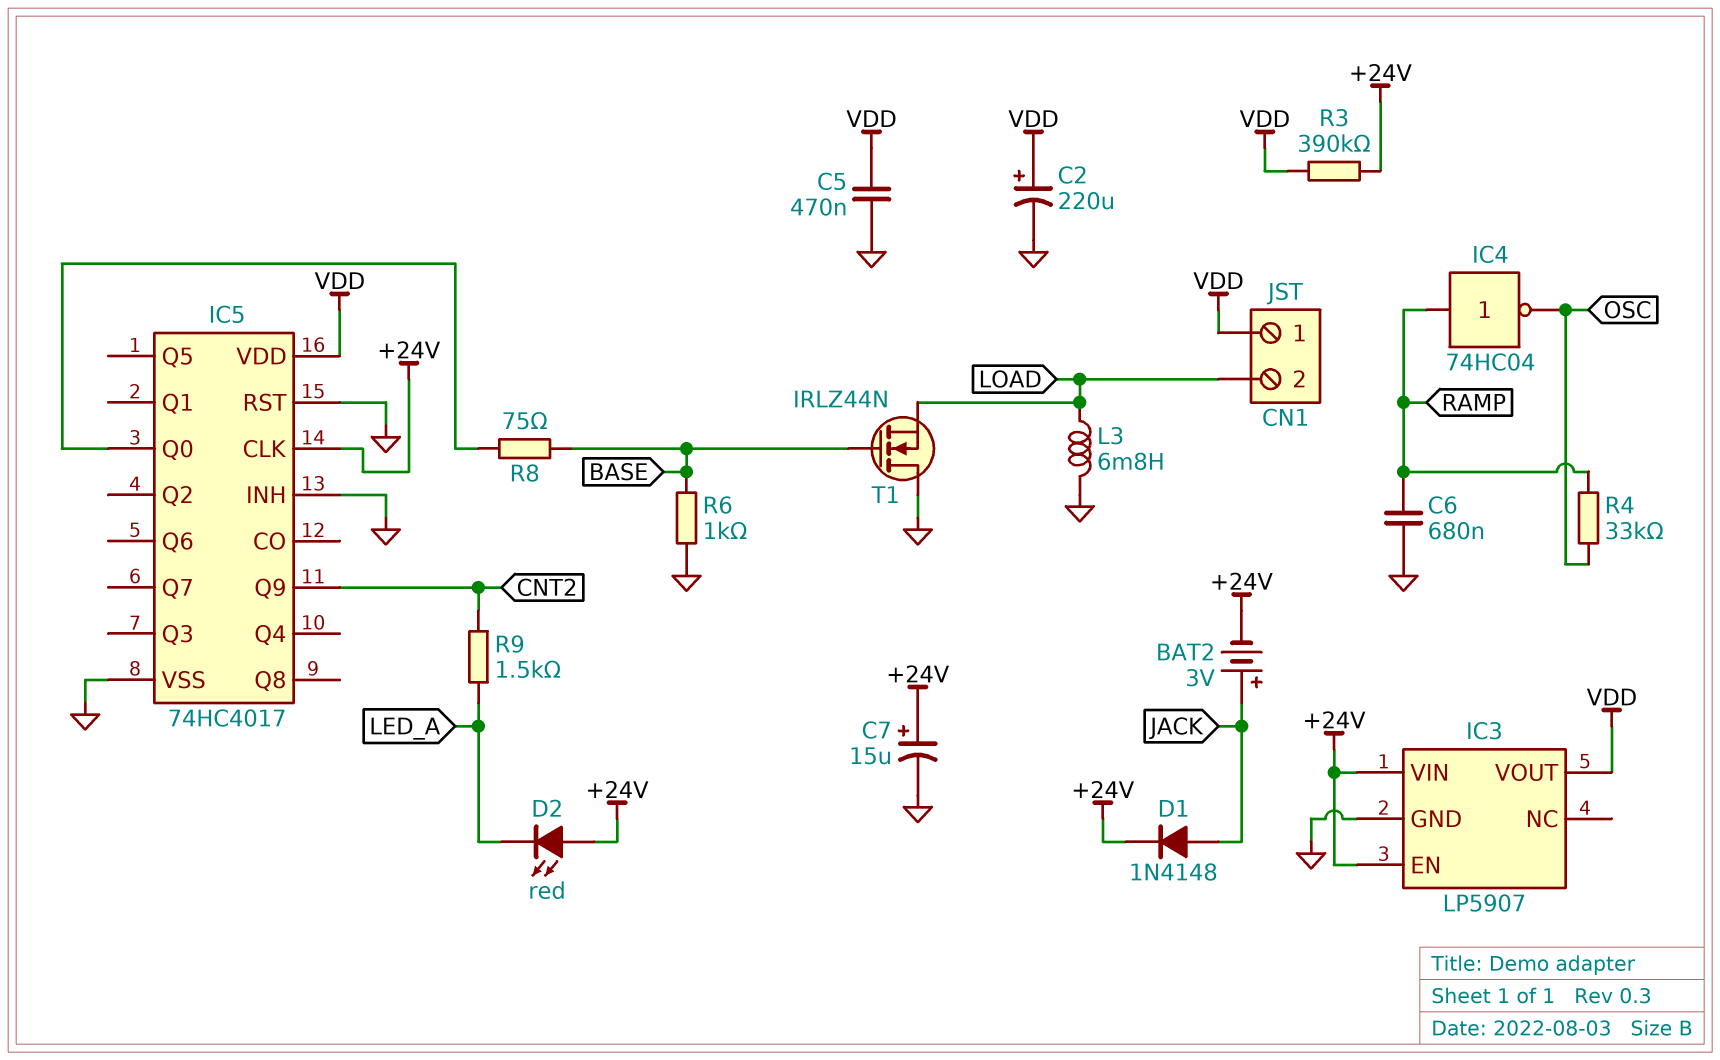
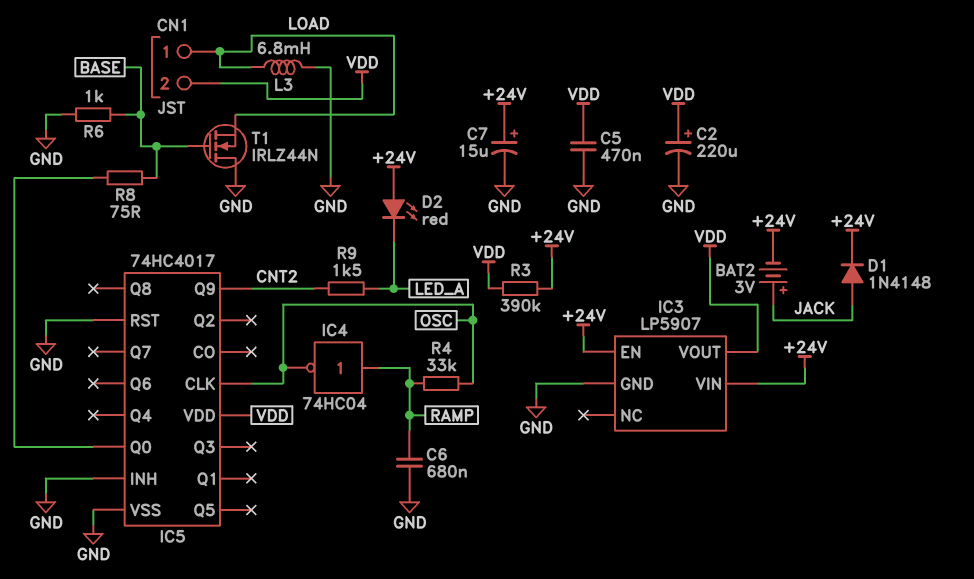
CN1 pin 1: VDD -> LOAD
CN1 pin 2: LOAD -> VDD
IC5 pin CLK: +24V -> OSC

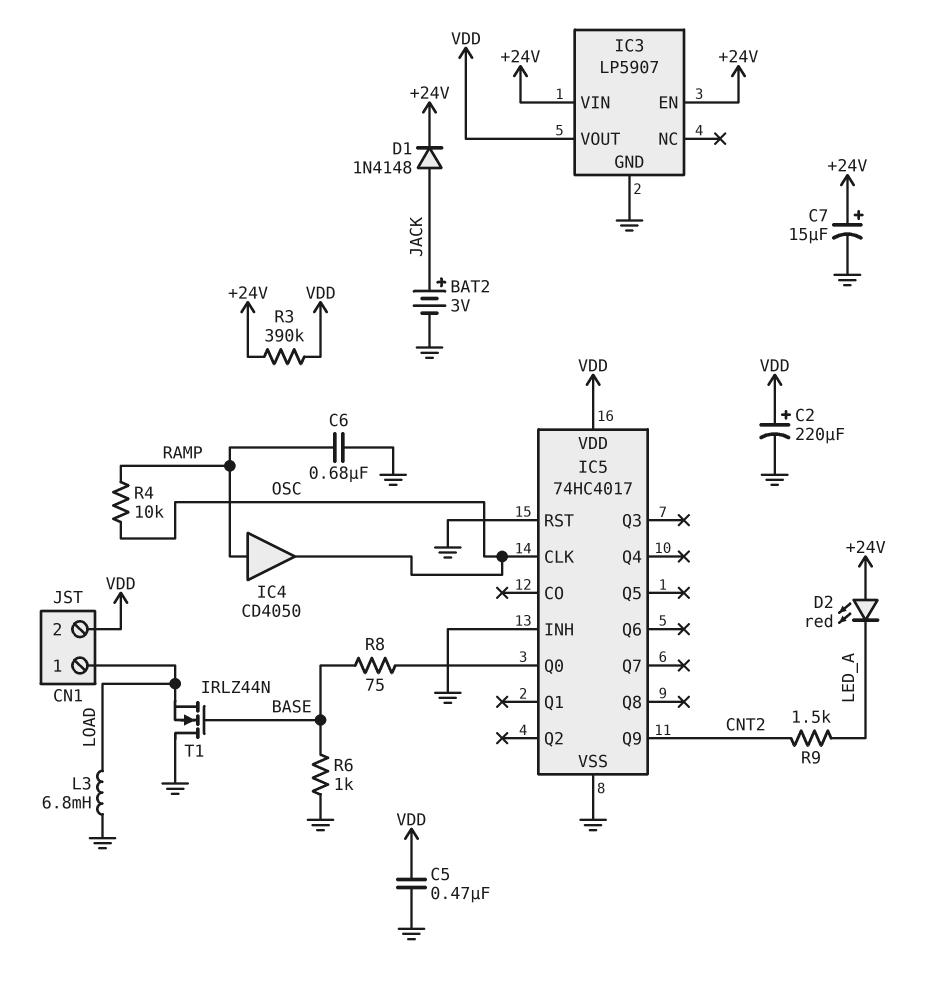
BAT2: 3V (plus JACK, minus +24V) -> 3V (plus JACK, minus GND)
IC4: NOT 74HC04 (in RAMP, out OSC) -> buffer CD4050 (in RAMP, out OSC)
R4: 33k (OSC, RAMP) -> 10k (OSC, RAMP)

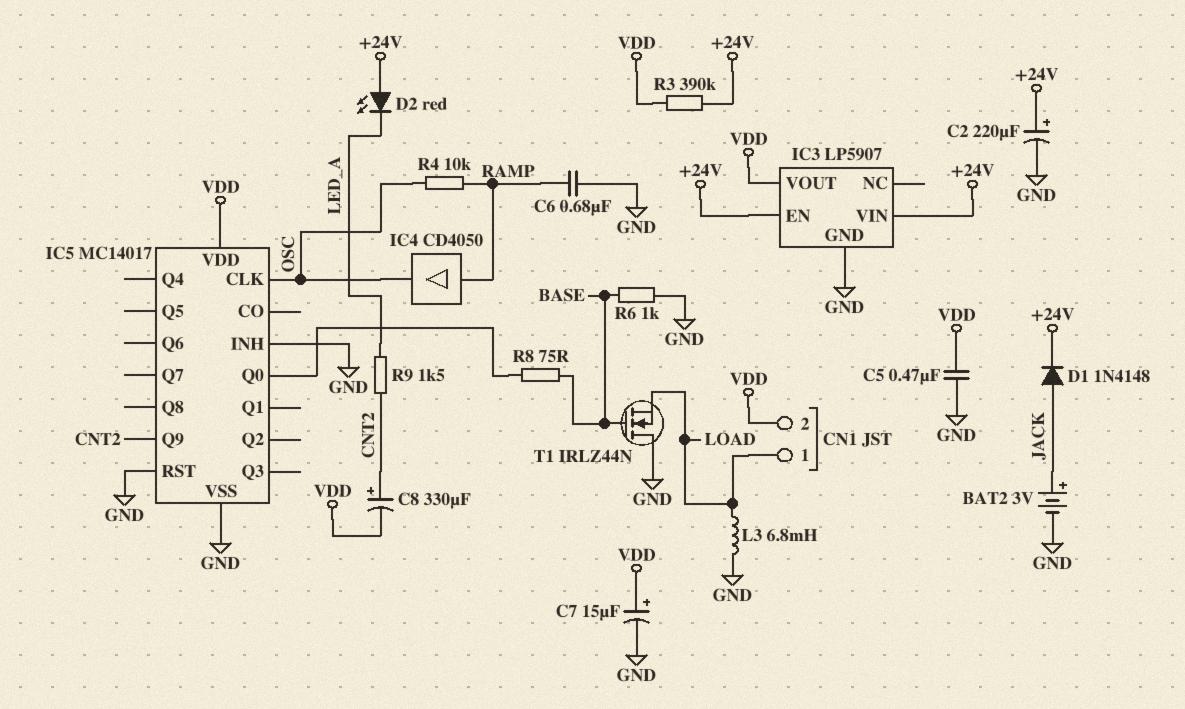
C2: 220uF (plus VDD, minus GND) -> 220uF (plus +24V, minus GND)
C7: 15uF (plus +24V, minus GND) -> 15uF (plus VDD, minus GND)
C8: none -> 330uF (plus CNT2, minus VDD)
IC5: 74HC4017 -> MC14017

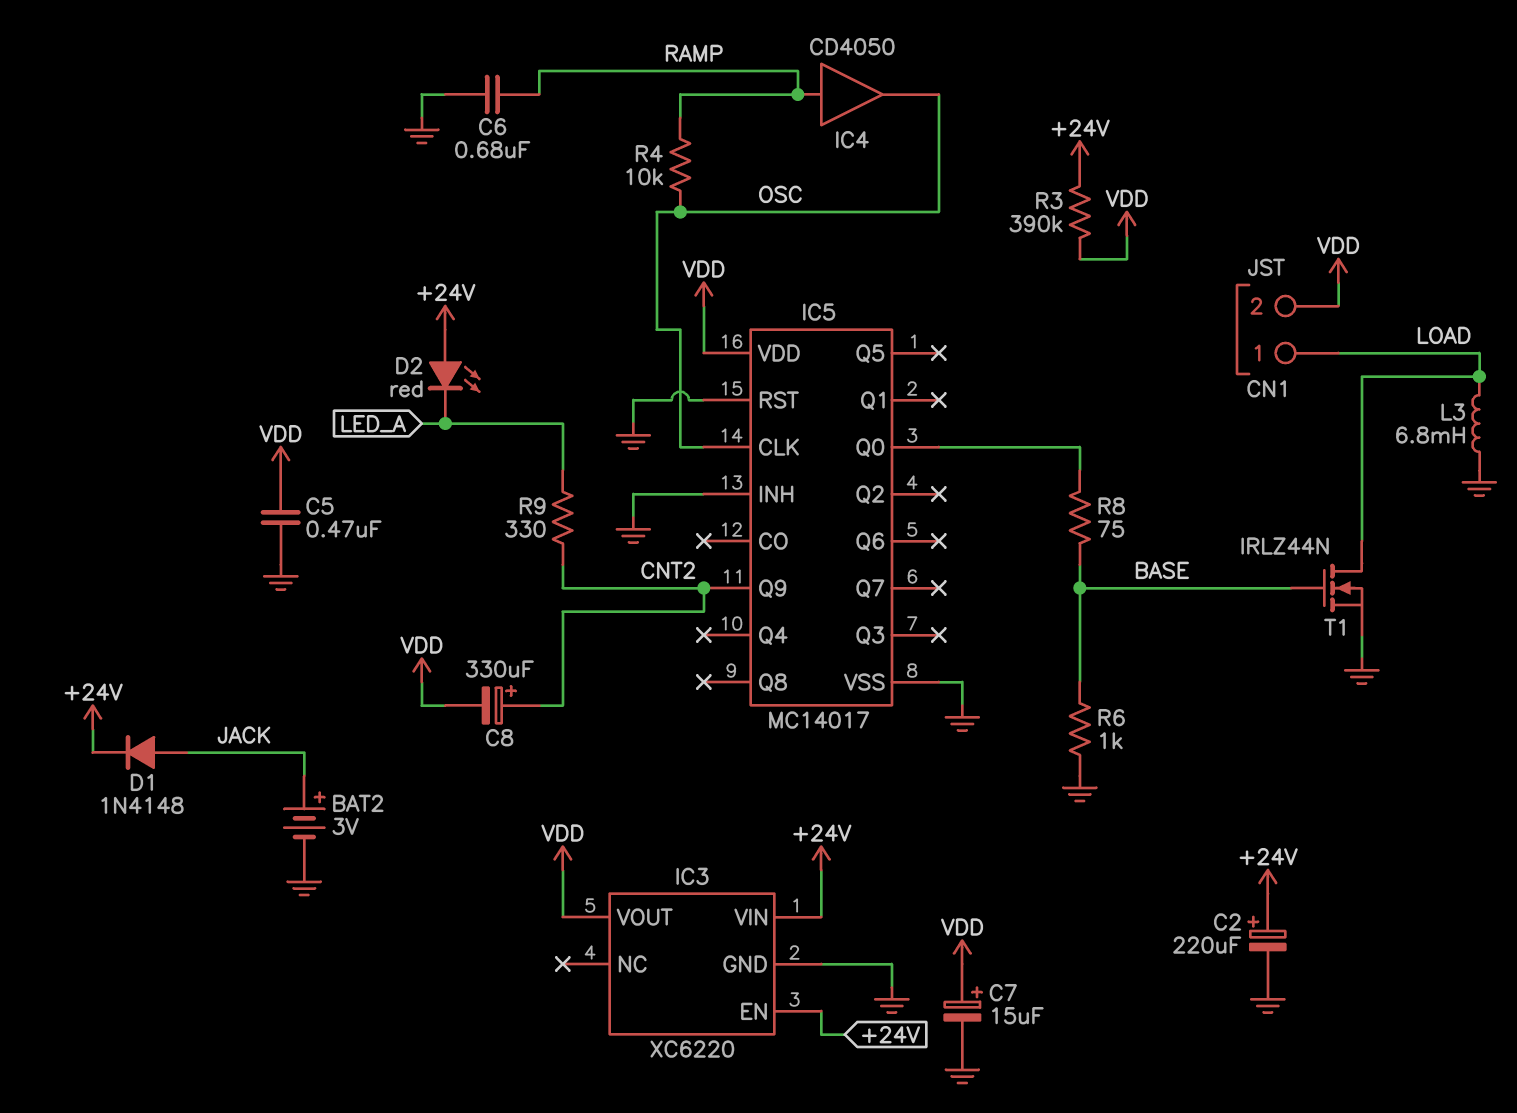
IC3: LP5907 -> XC6220
R9: 1.5k (CNT2, LED_A) -> 330 (CNT2, LED_A)
T1: NMOS IRLZ44N (G BASE, D GND, S LOAD) -> NMOS IRLZ44N (G BASE, D LOAD, S GND)

